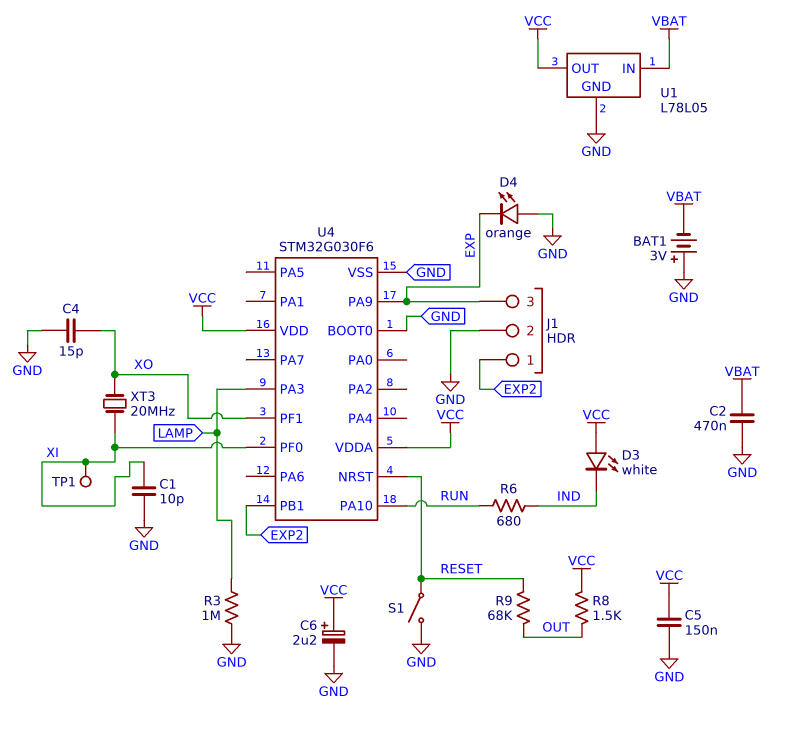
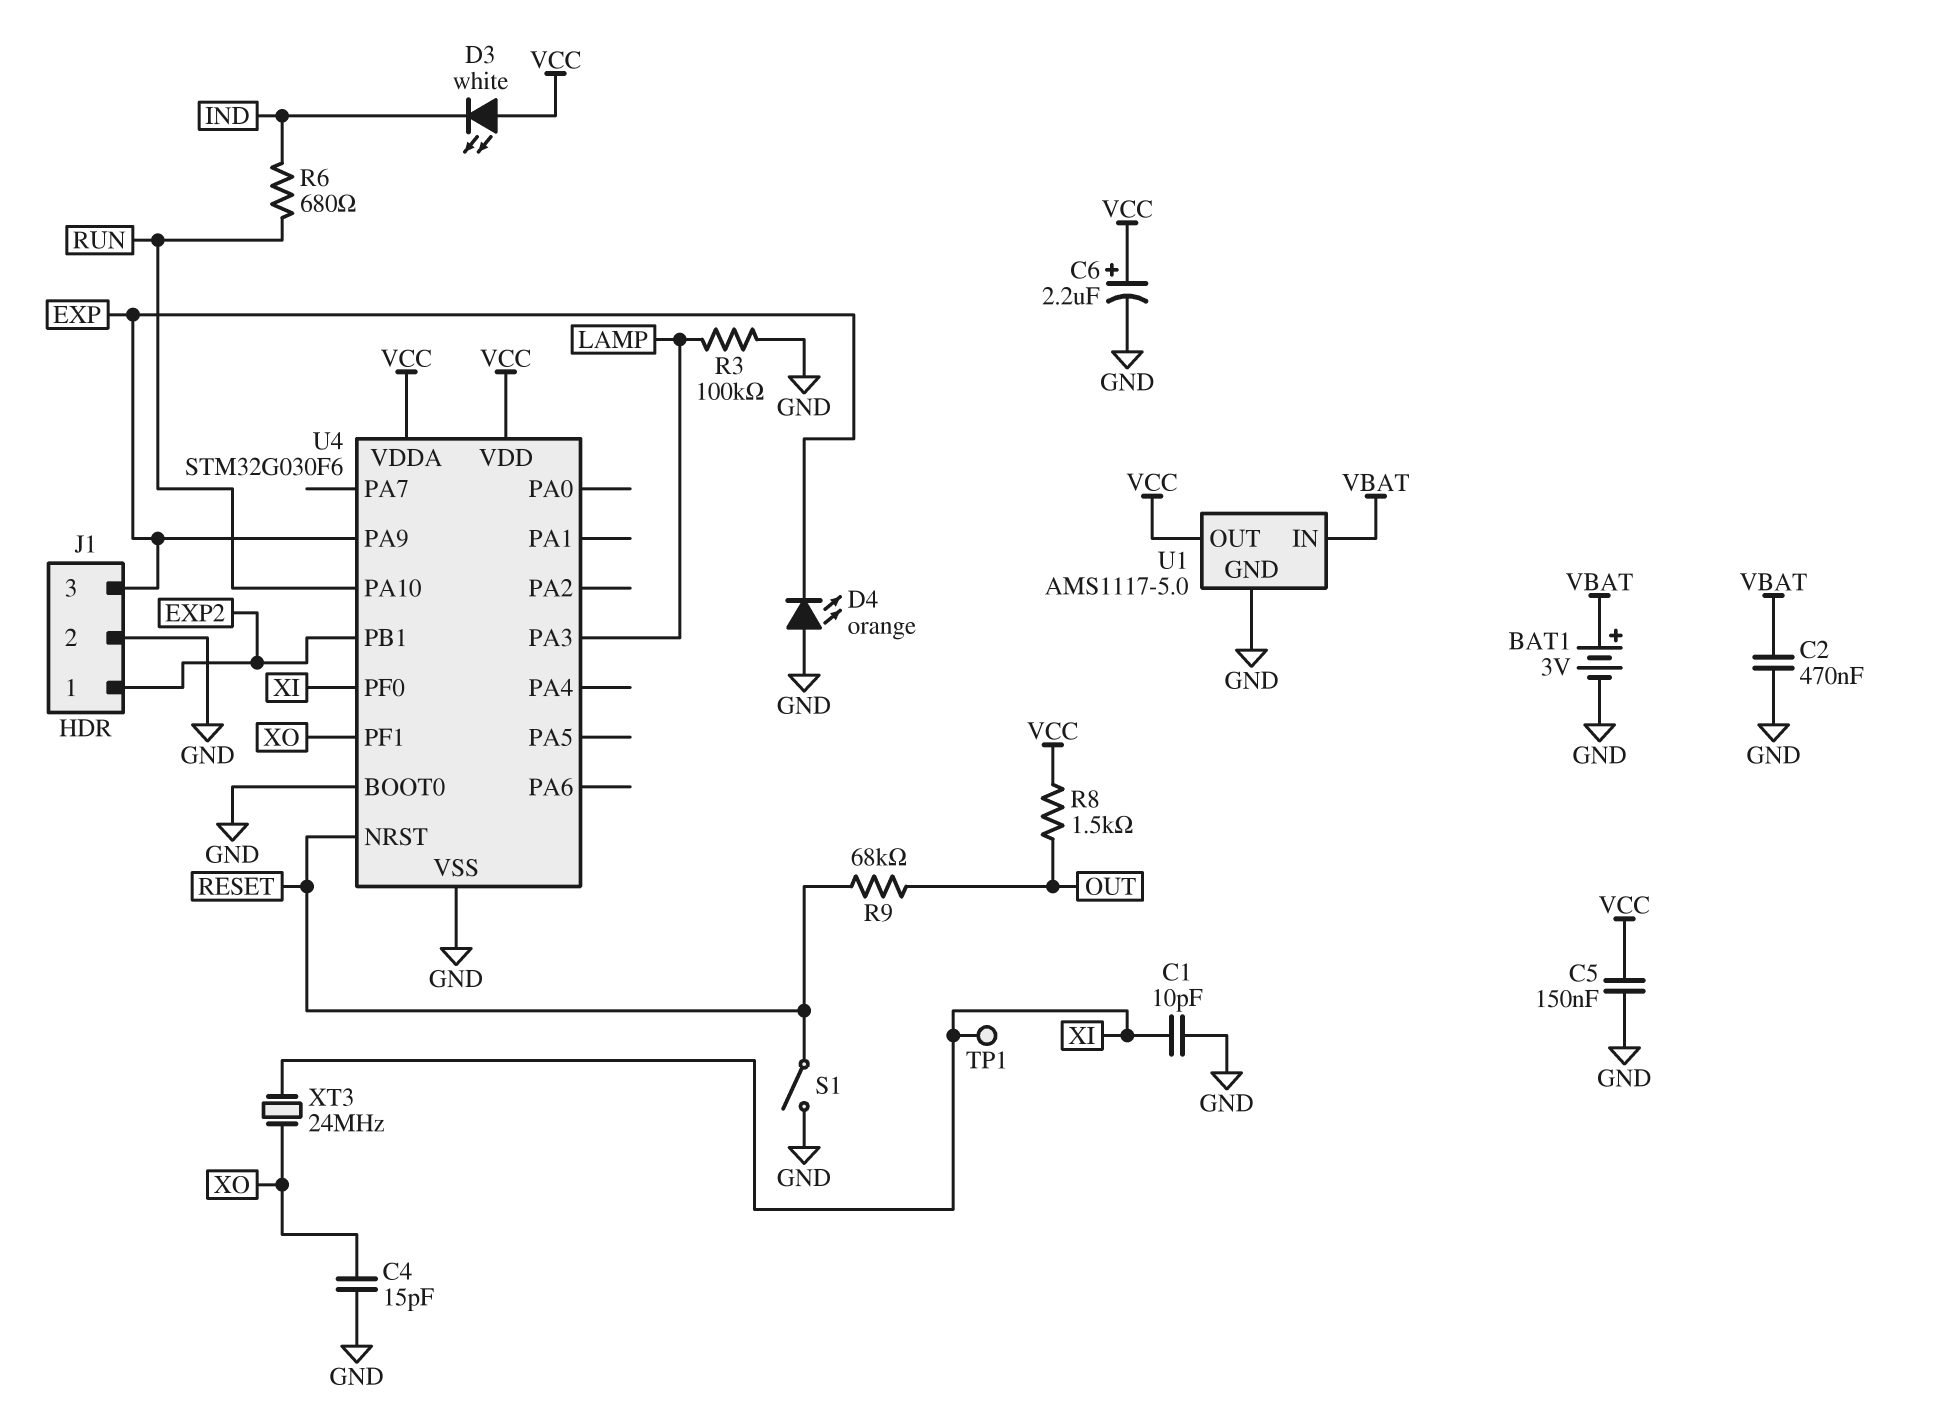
BAT1: 3V (plus GND, minus VBAT) -> 3V (plus VBAT, minus GND)
R3: 1M (GND, LAMP) -> 100k (GND, LAMP)
U1: L78L05 -> AMS1117-5.0
XT3: 20MHz (XI, XO) -> 24MHz (XI, XO)

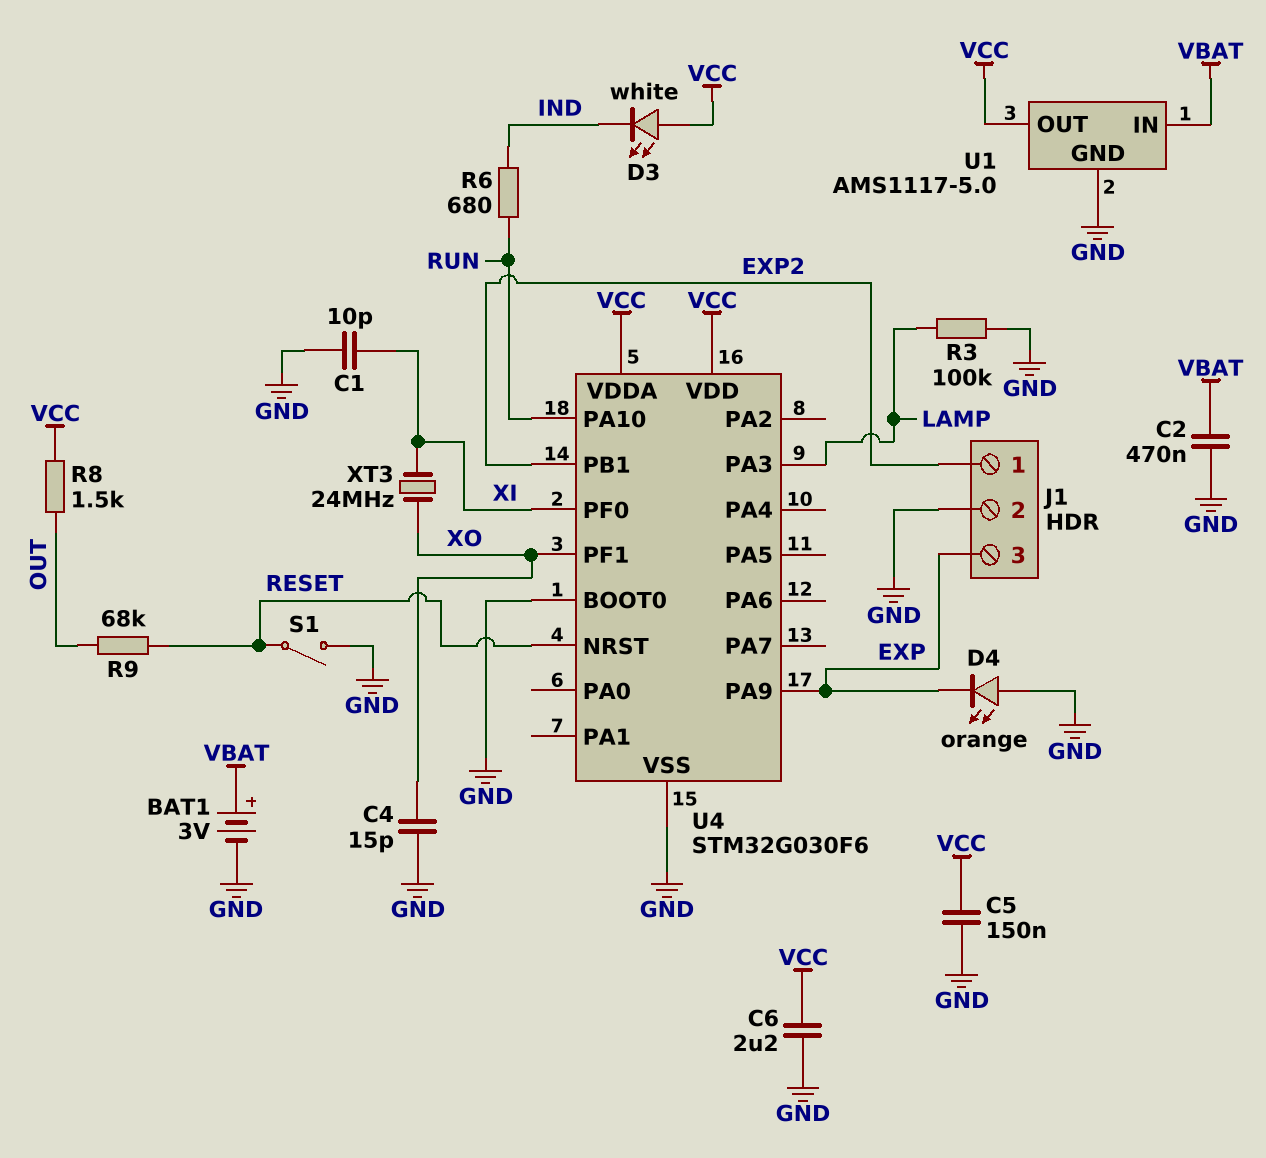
C6: 2.2uF (plus VCC, minus GND) -> 2.2uF (GND, VCC)
TP1: test point (XI) -> none

